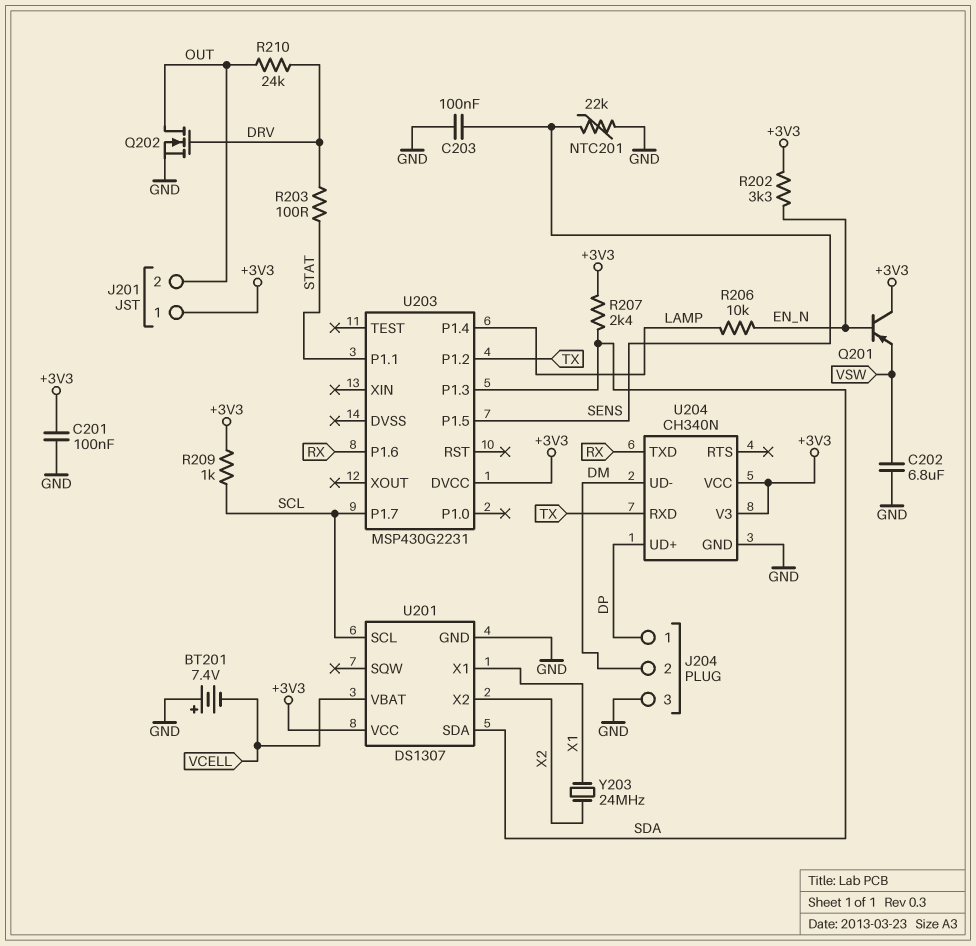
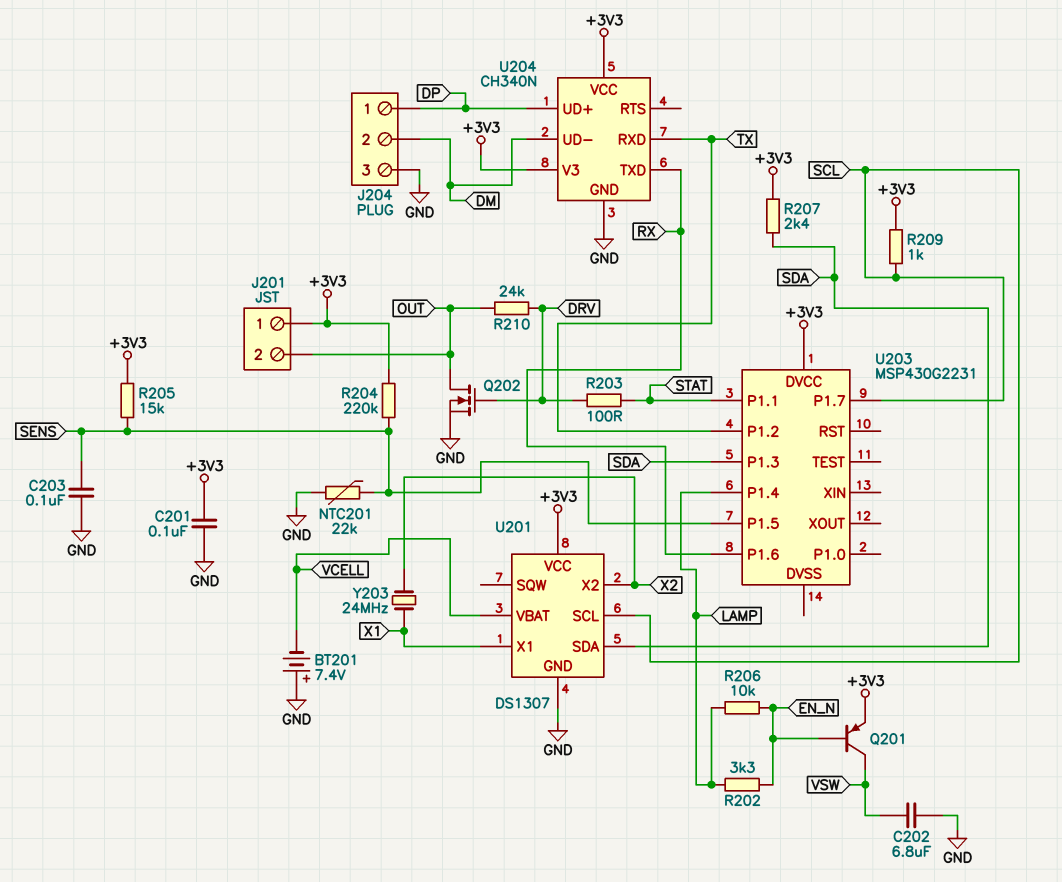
Q201: PNP (B EN_N, C +3V3, E VSW) -> PNP (B EN_N, C VSW, E +3V3)
R202: 3.3k (+3V3, EN_N) -> 3.3k (EN_N, LAMP)
R204: none -> 220k (+3V3, SENS)
R205: none -> 15k (+3V3, SENS)

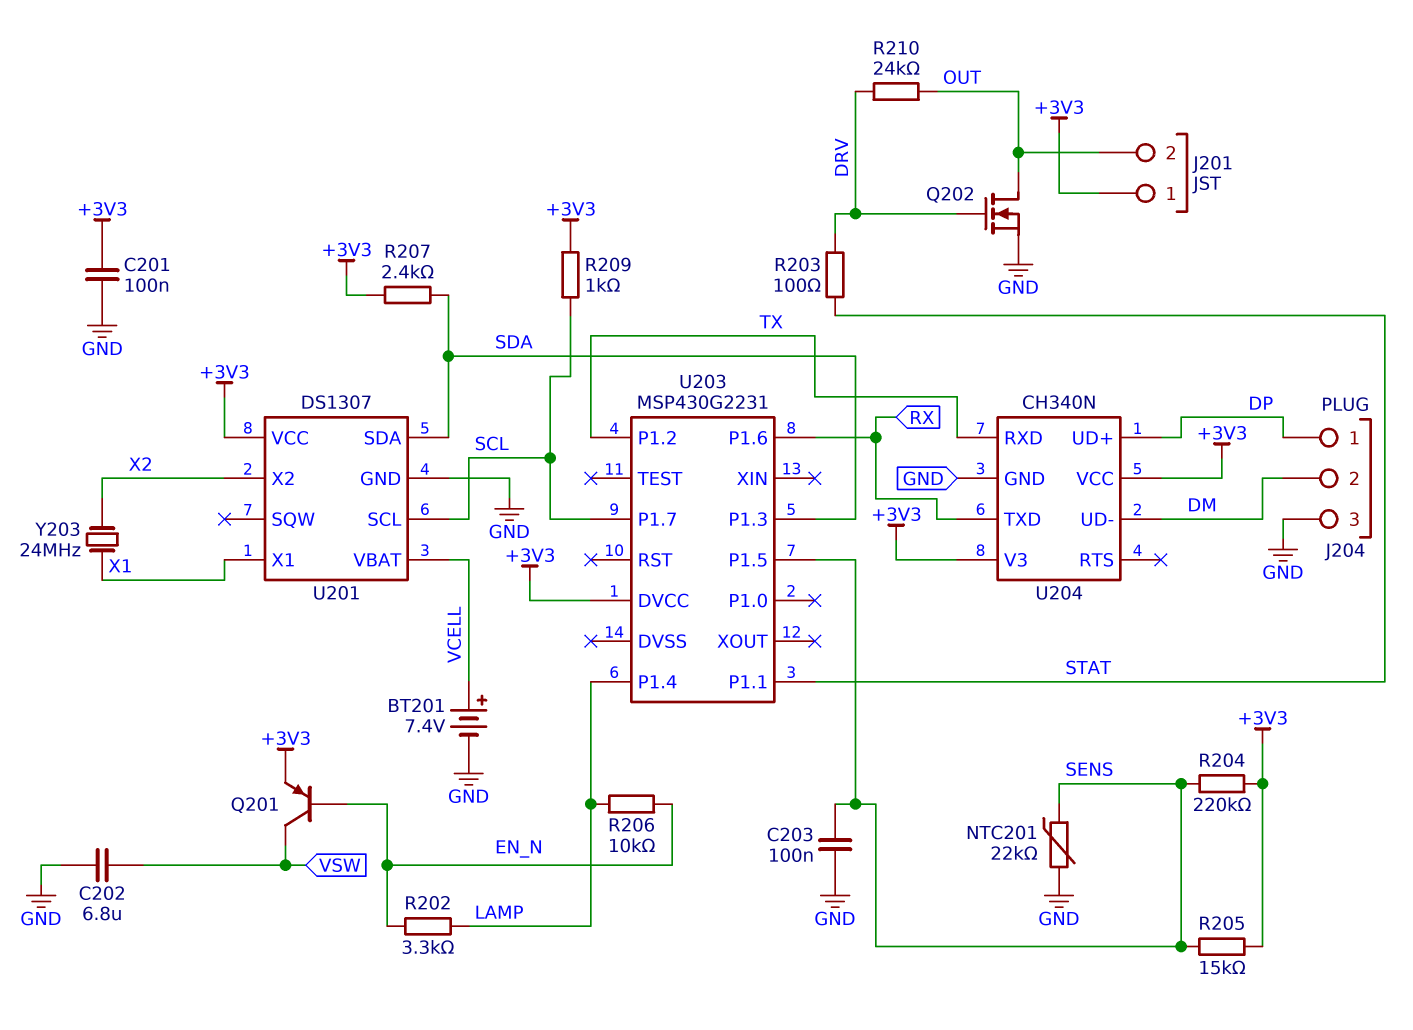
BT201: 7.4V (plus GND, minus VCELL) -> 7.4V (plus VCELL, minus GND)

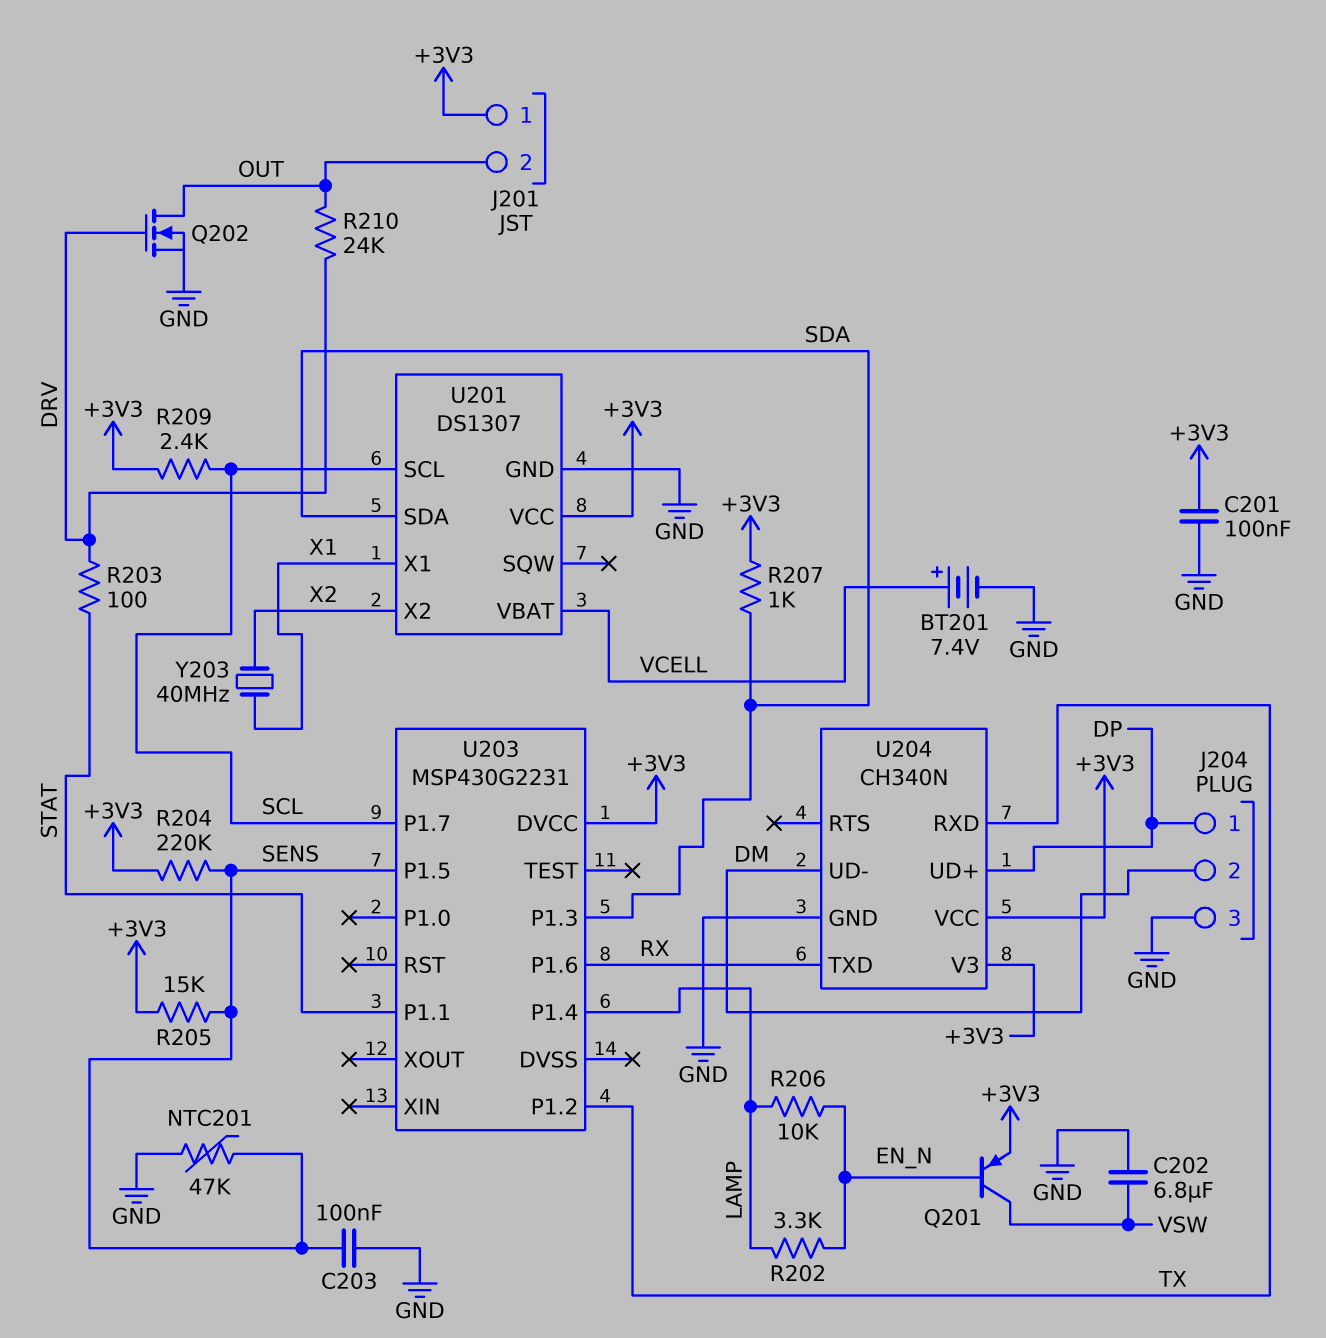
NTC201: 22k (GND, SENS) -> 47k (GND, SENS)
R207: 2.4k (+3V3, SDA) -> 1k (+3V3, SDA)
R209: 1k (+3V3, SCL) -> 2.4k (+3V3, SCL)
Y203: 24MHz (X1, X2) -> 40MHz (X1, X2)

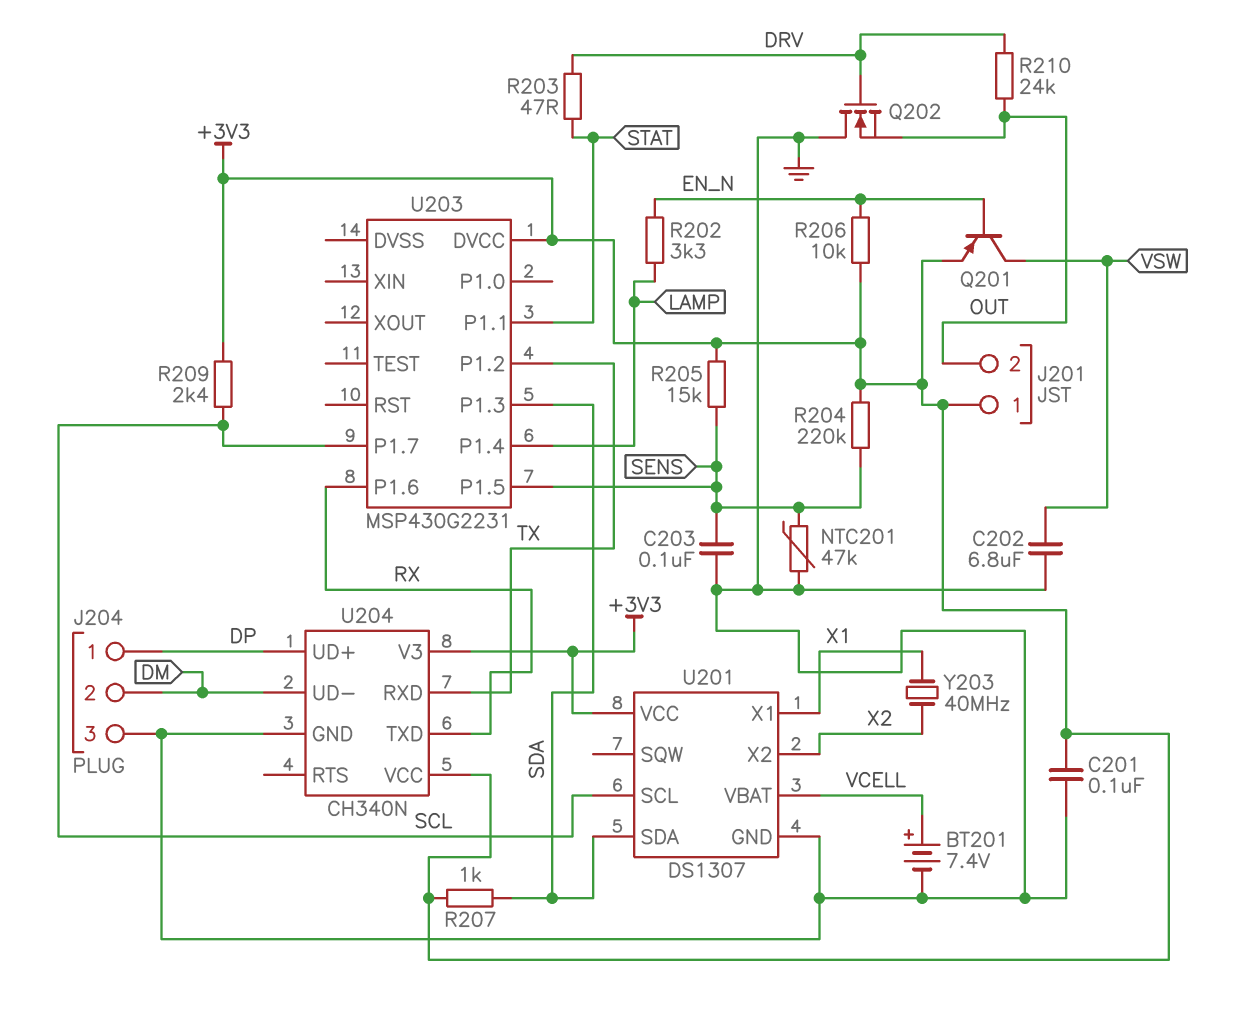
Q202: NMOS (G DRV, D OUT, S GND) -> NMOS (G DRV, D GND, S OUT)
R203: 100 (DRV, STAT) -> 47 (DRV, STAT)
R206: 10k (EN_N, LAMP) -> 10k (+3V3, EN_N)

